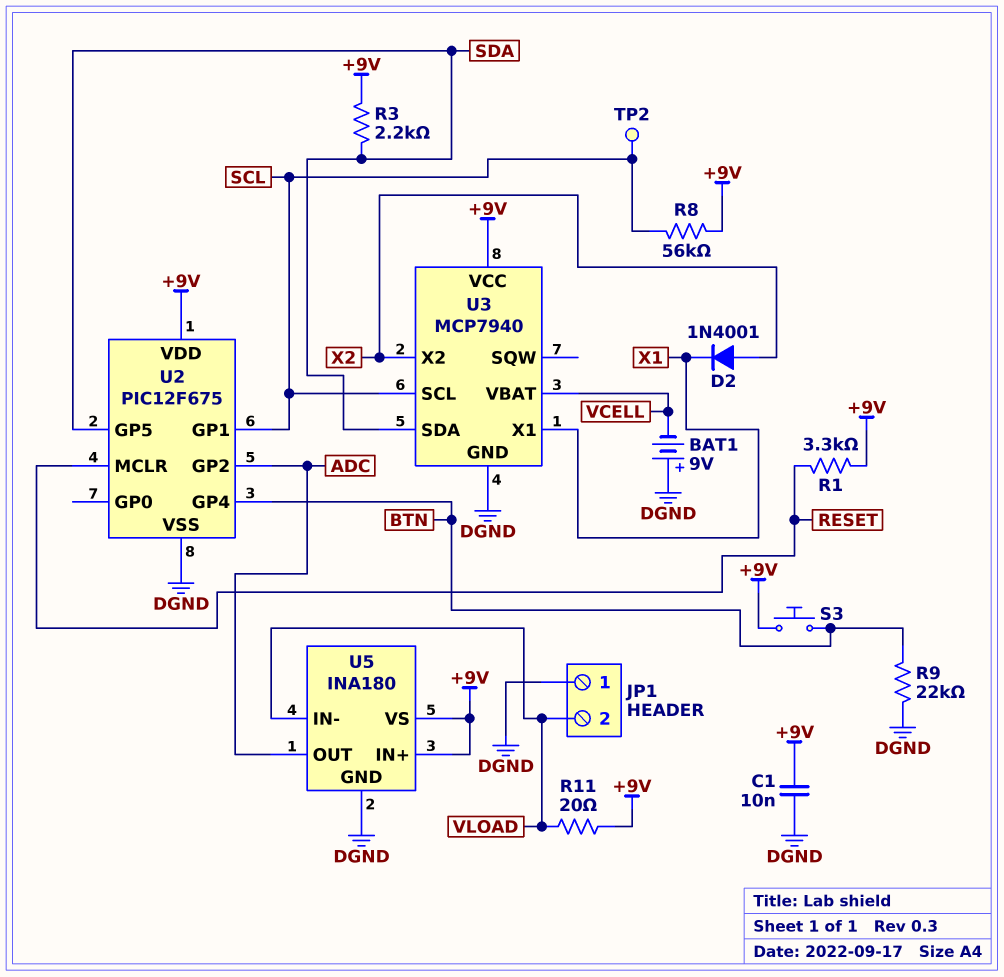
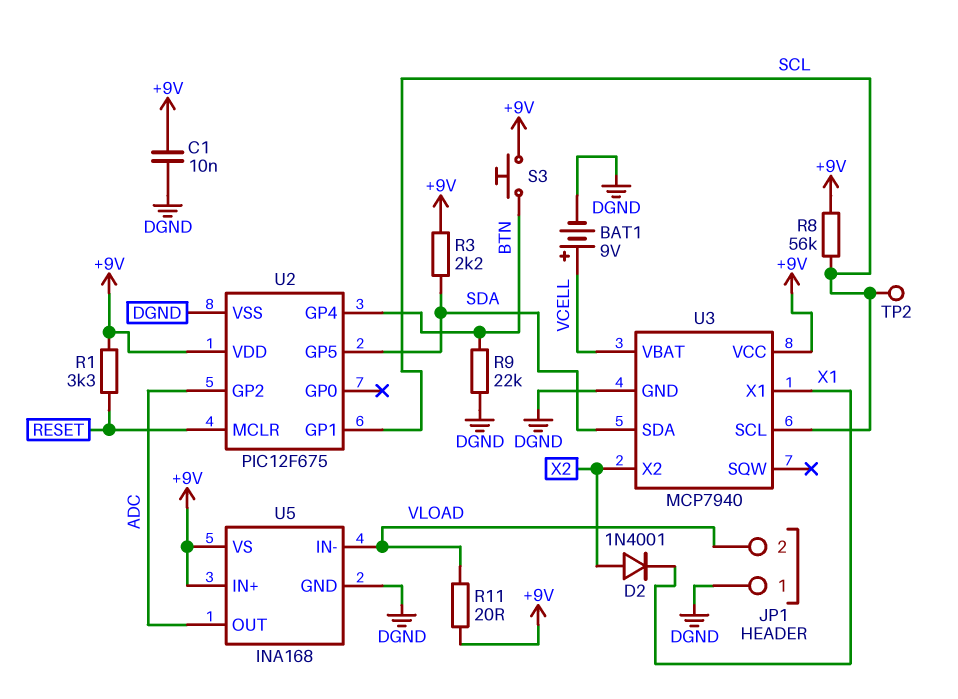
BAT1: 9V (plus DGND, minus VCELL) -> 9V (plus VCELL, minus DGND)
U5: INA180 -> INA168

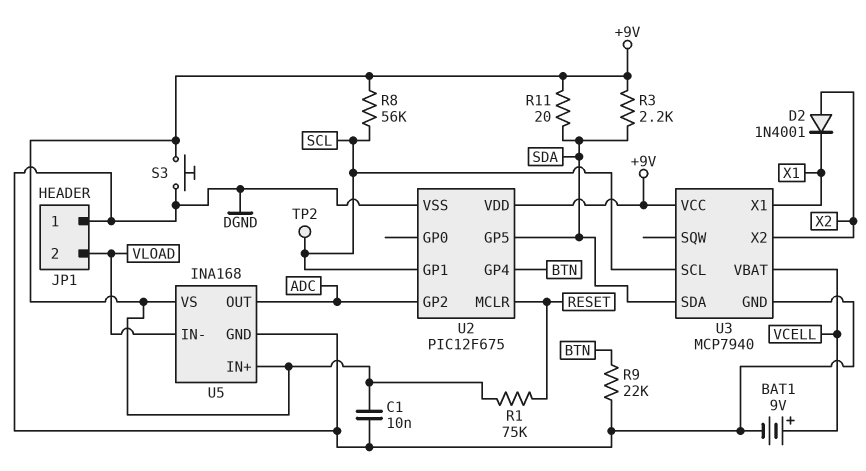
R1: 3.3k (+9V, RESET) -> 75k (+9V, RESET)
R11: 20 (+9V, VLOAD) -> 20 (+9V, SDA)
S3: button (+9V, BTN) -> button (+9V, DGND)

